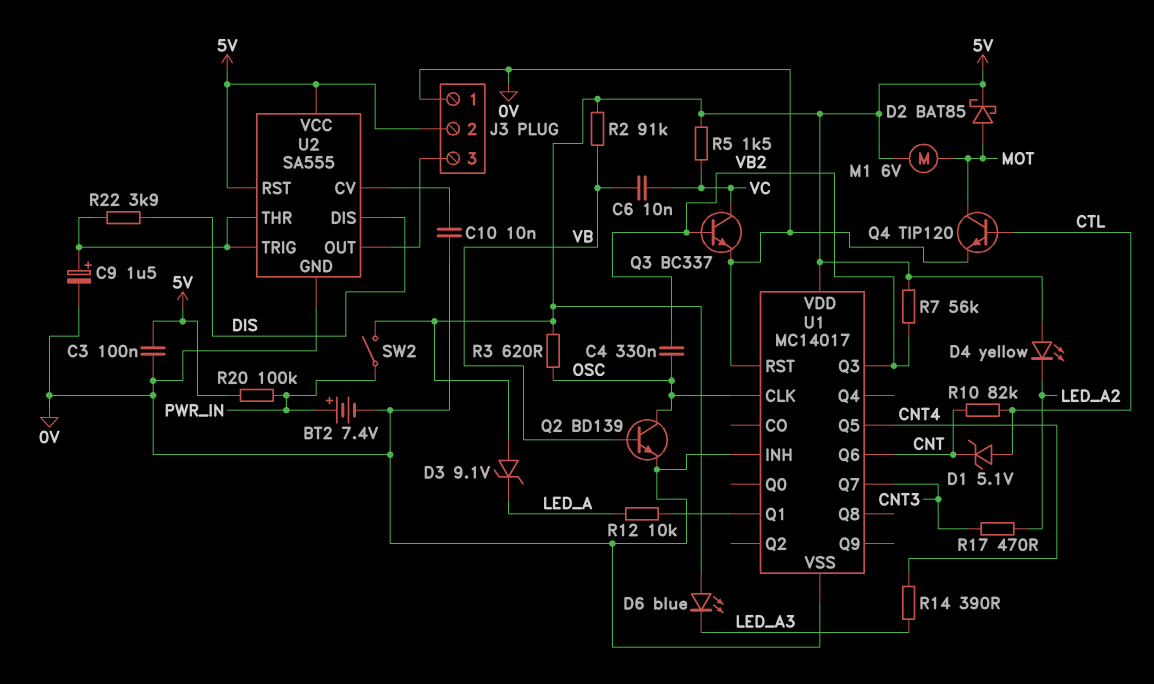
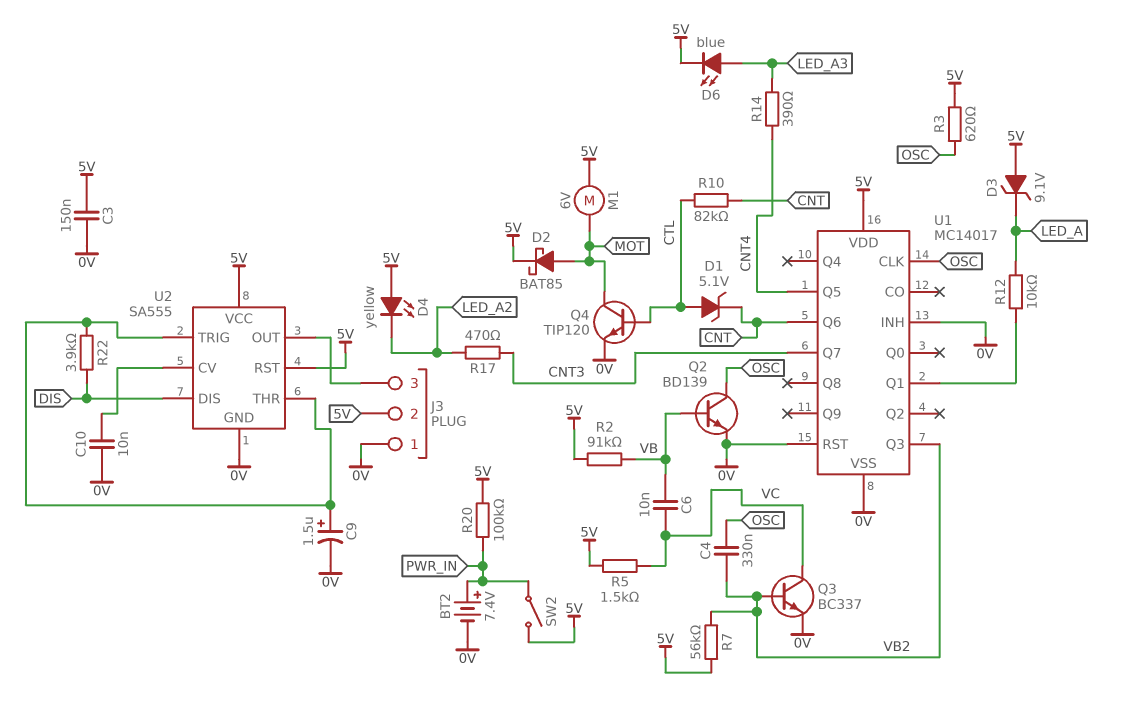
C3: 100nF (0V, 5V) -> 150nF (0V, 5V)
D6: LED blue (A 5V, K LED_A3) -> LED blue (A LED_A3, K 5V)

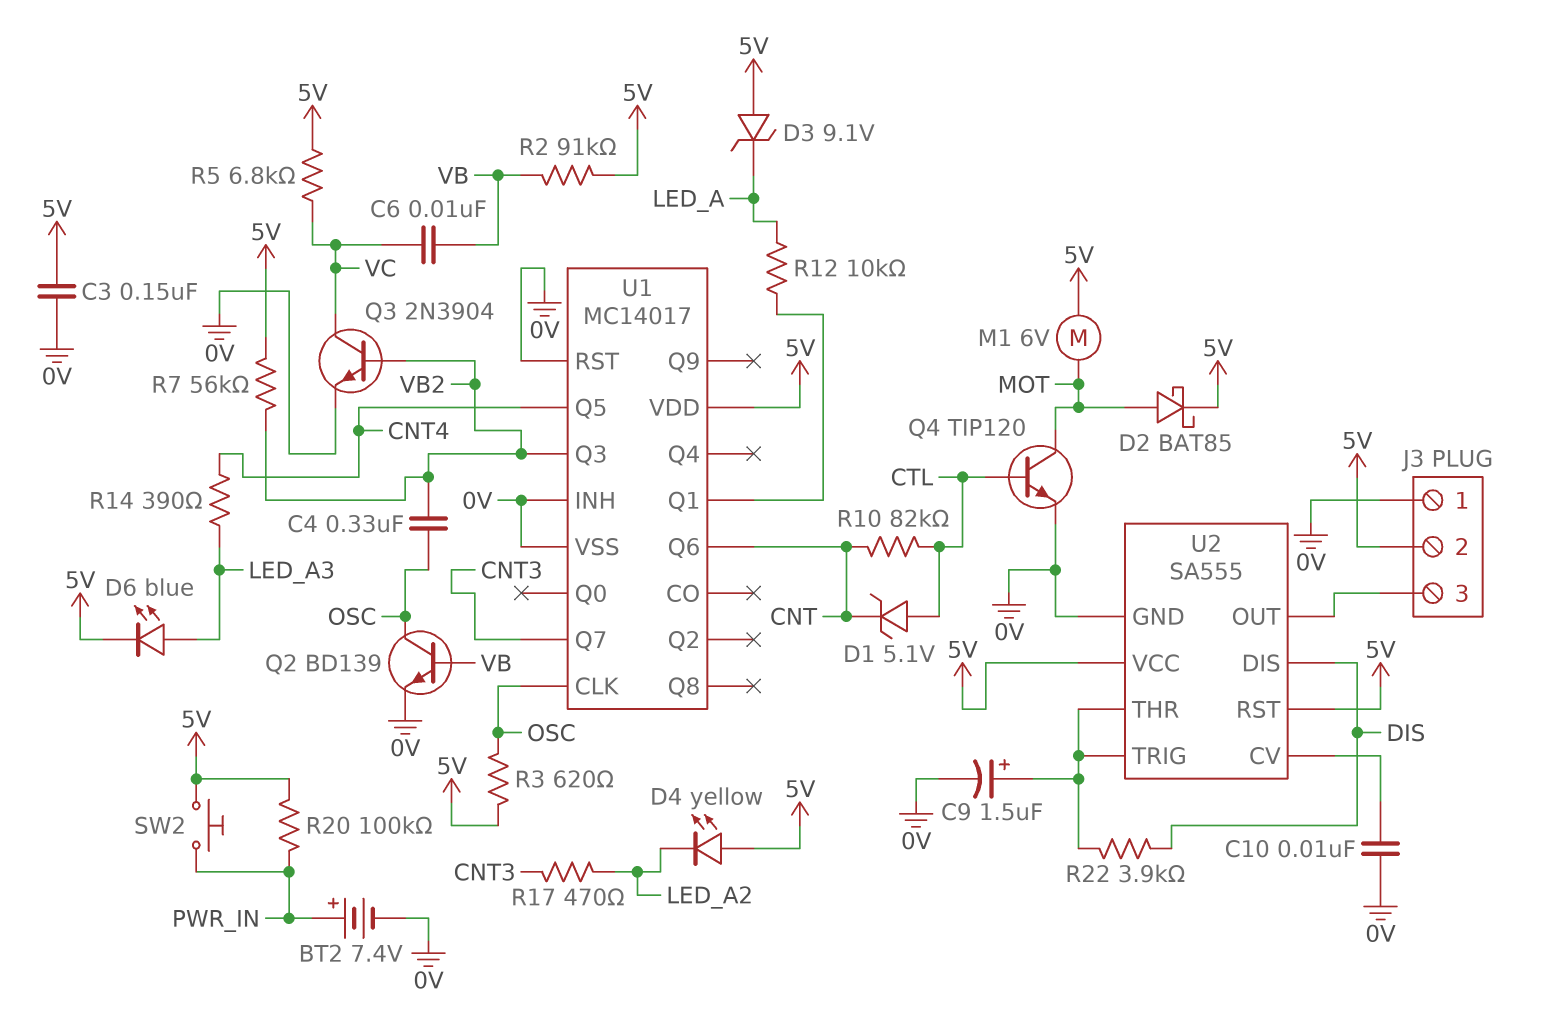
Q3: NPN BC337 (B VB2, C VC, E 0V) -> NPN 2N3904 (B VB2, C VC, E 0V)
R5: 1.5k (5V, VC) -> 6.8k (5V, VC)
SW2: switch (5V, PWR_IN) -> button (5V, PWR_IN)

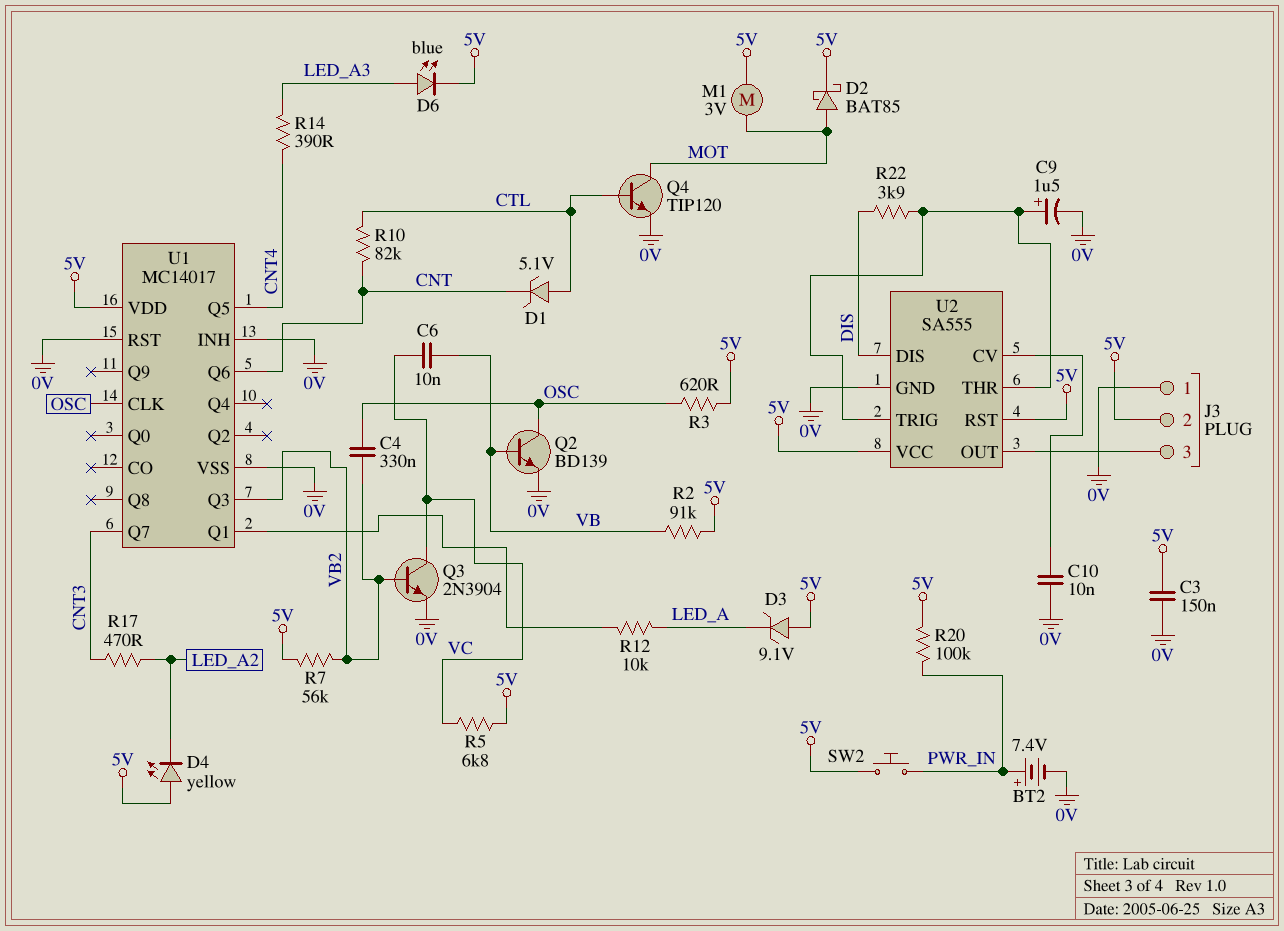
M1: motor 6V (5V, MOT) -> motor 3V (5V, MOT)

